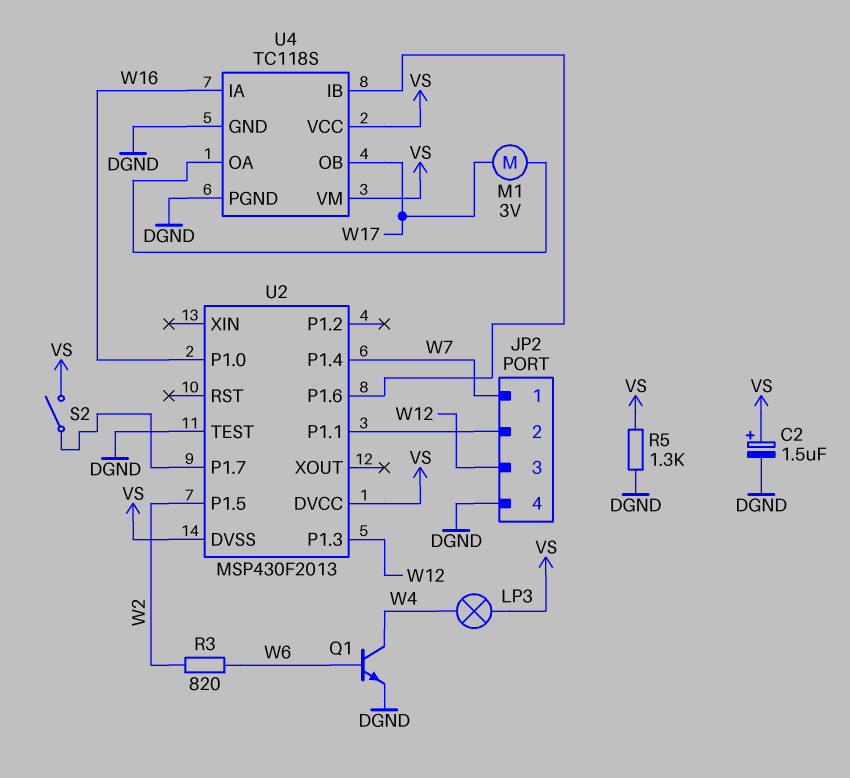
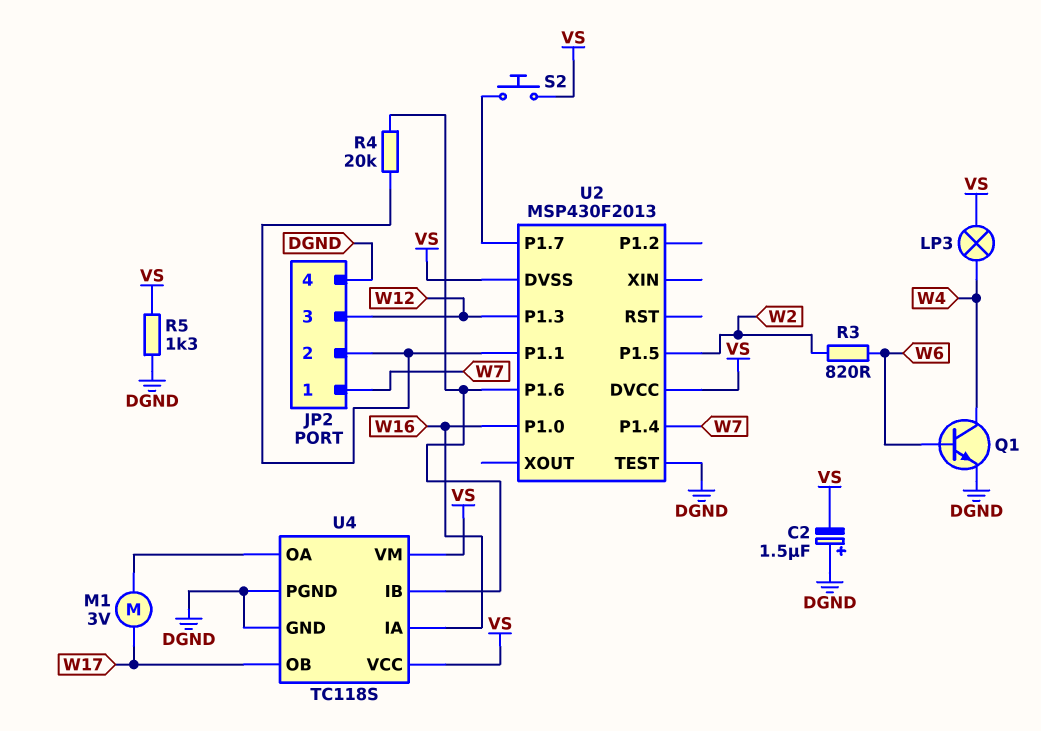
C2: 1.5uF (plus VS, minus DGND) -> 1.5uF (plus DGND, minus VS)
R4: none -> 20k (JP2/2, U2/P1.6)
S2: switch (U2/P1.7, VS) -> button (U2/P1.7, VS)

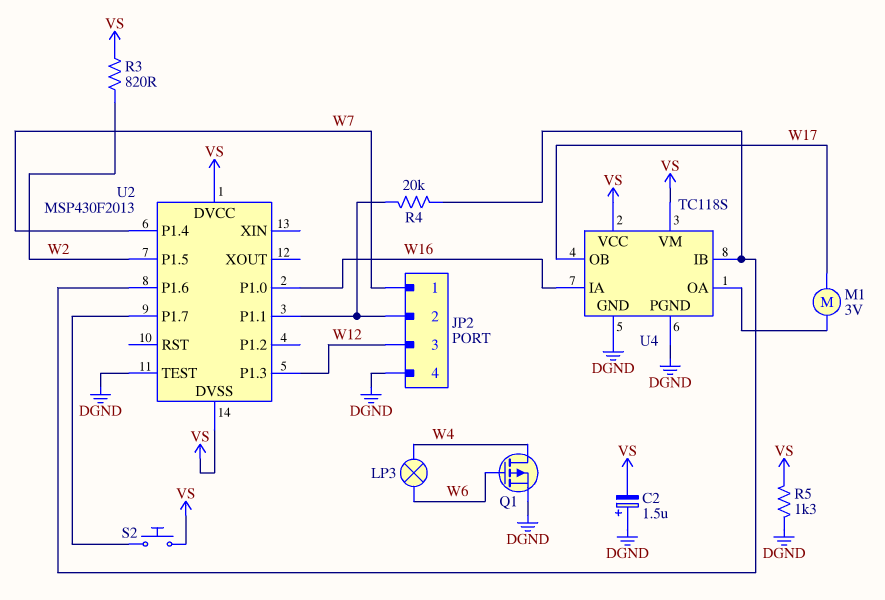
LP3: lamp (VS, W4) -> lamp (W4, W6)
Q1: NPN (B W6, C W4, E DGND) -> PMOS (G W6, D W4, S DGND)
R3: 820 (W2, W6) -> 820 (VS, W2)

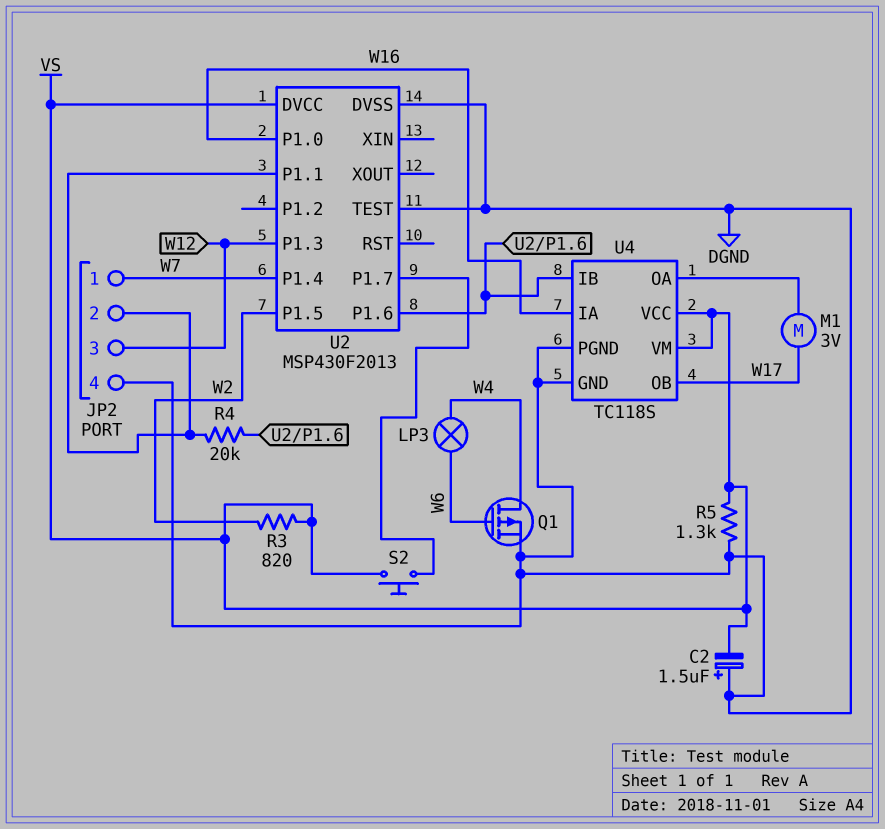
U2 pin DVSS: VS -> DGND

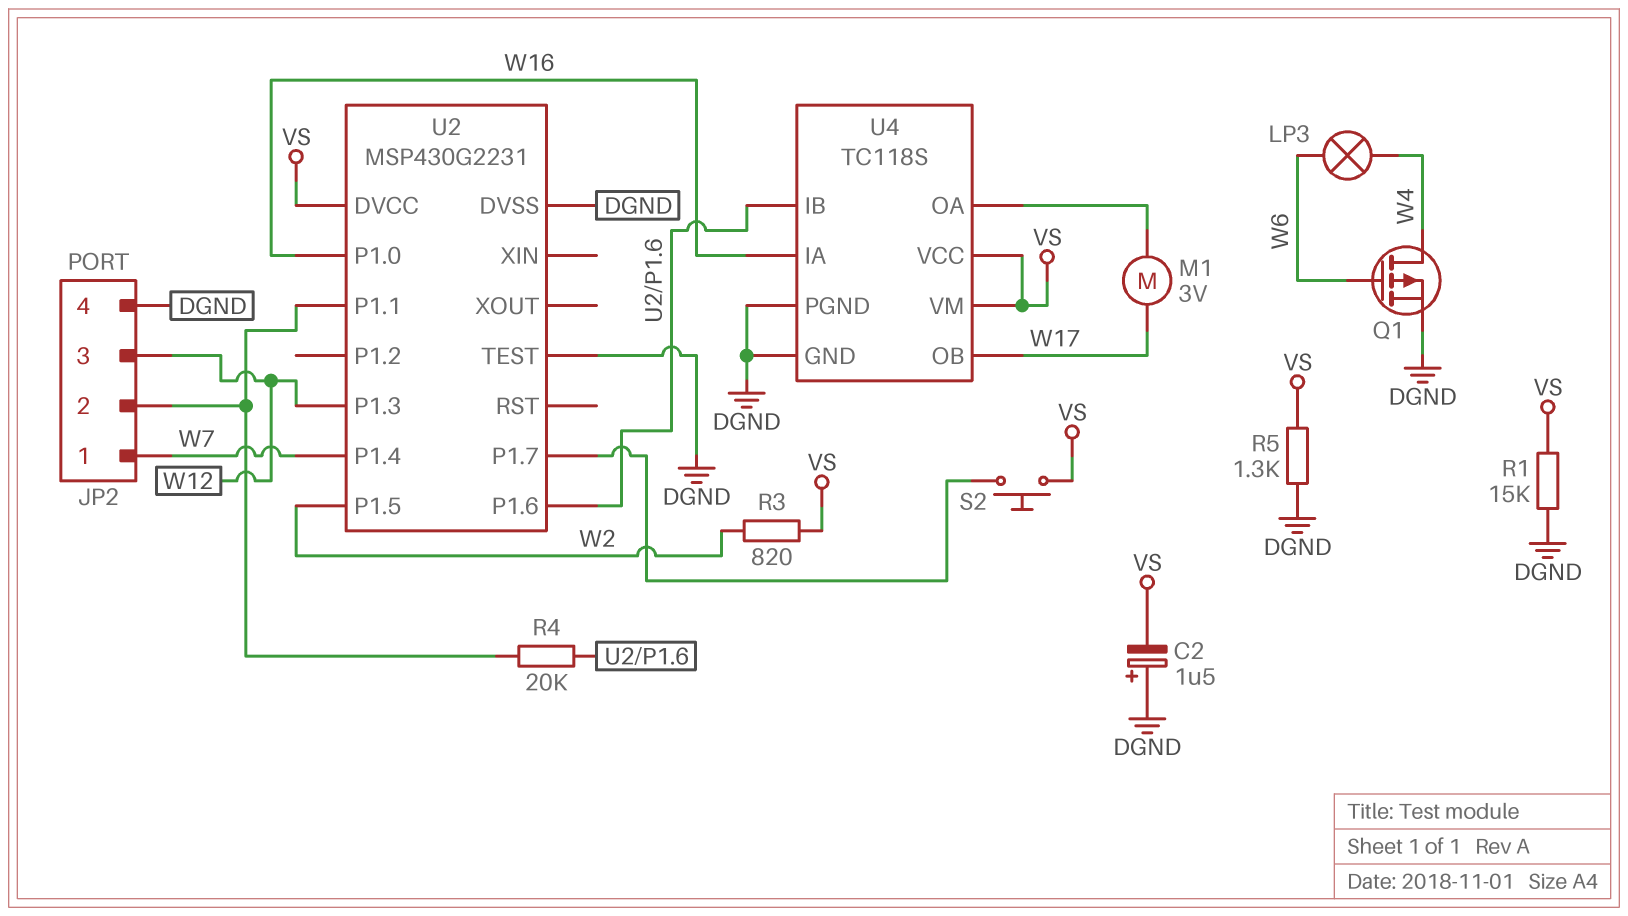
R1: none -> 15k (DGND, VS)
U2: MSP430F2013 -> MSP430G2231

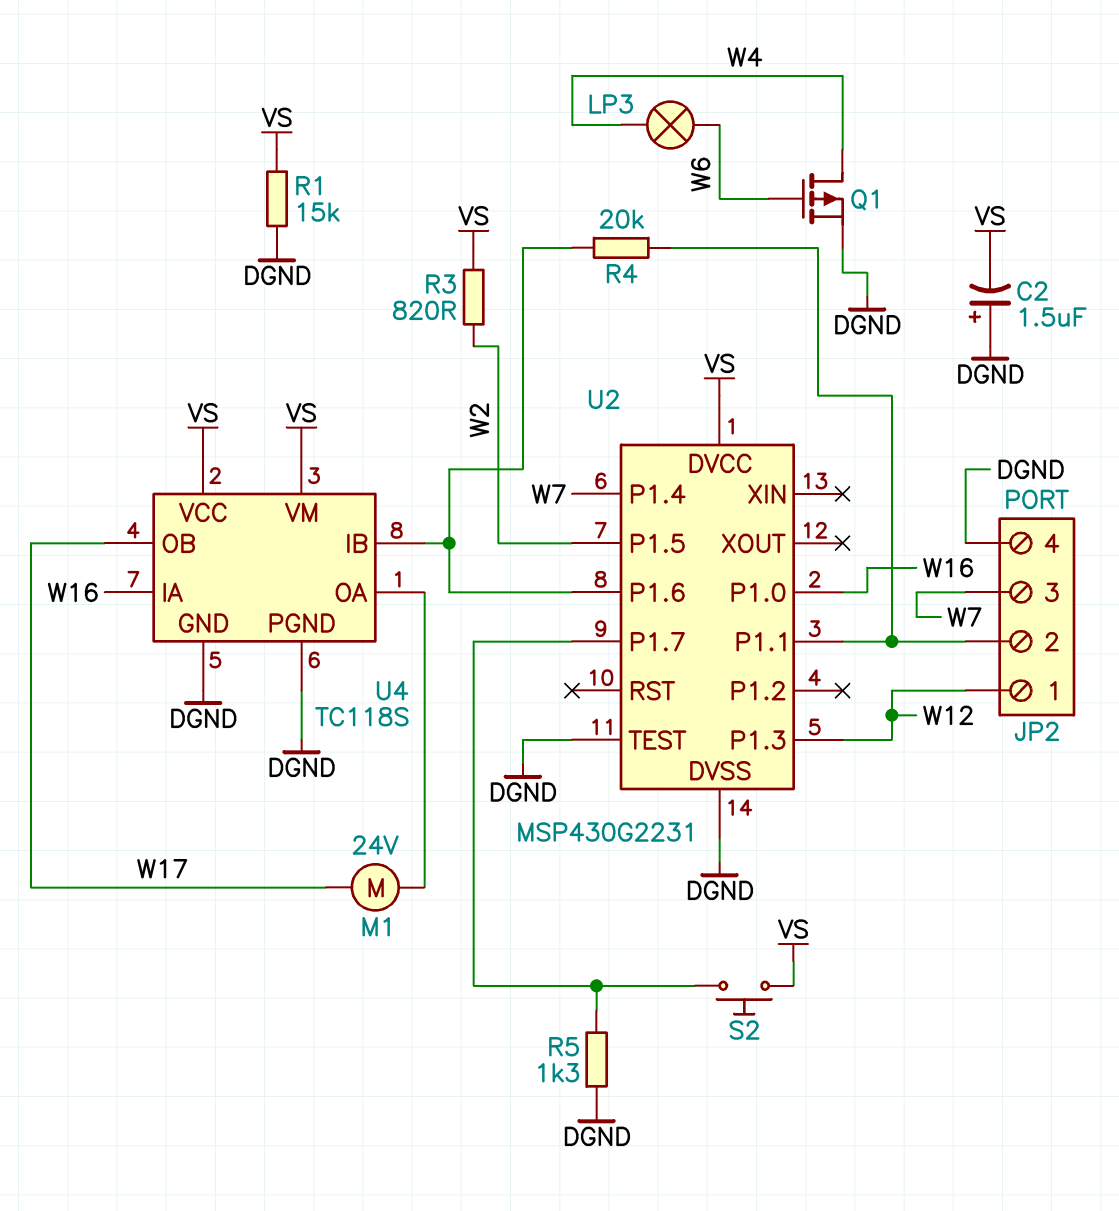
JP2 pin 1: W7 -> W12
JP2 pin 3: W12 -> W7
M1: motor 3V (U4/OA, W17) -> motor 24V (U4/OA, W17)
R5: 1.3k (DGND, VS) -> 1.3k (DGND, U2/P1.7)

